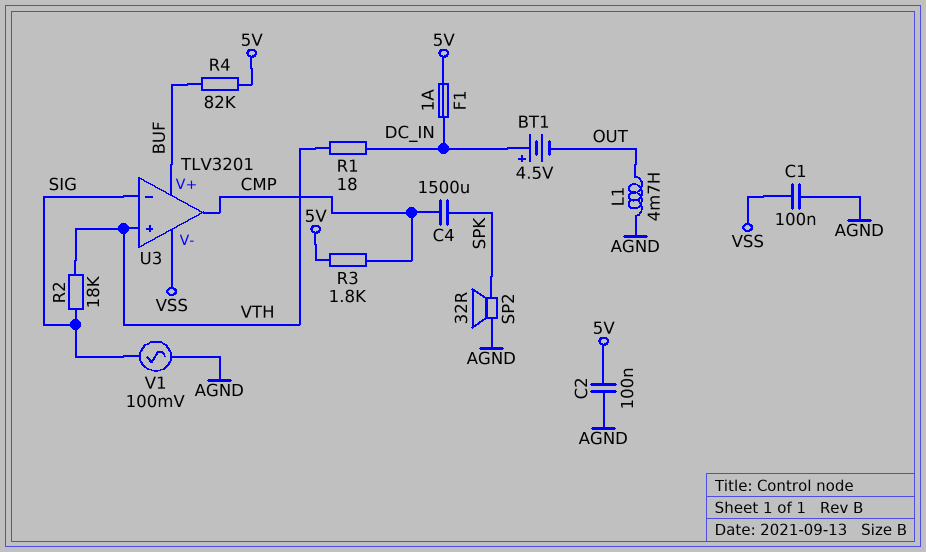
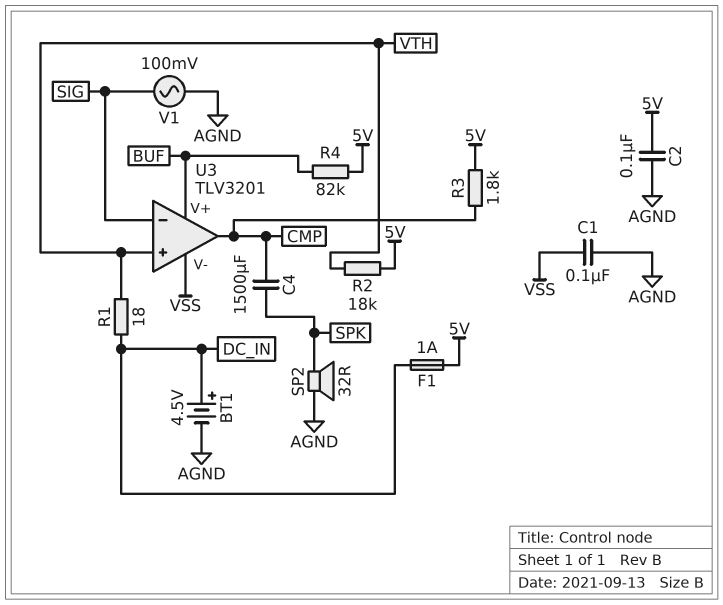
BT1: 4.5V (plus DC_IN, minus OUT) -> 4.5V (plus DC_IN, minus AGND)
L1: 4.7mH (AGND, OUT) -> none
R2: 18k (SIG, VTH) -> 18k (5V, VTH)

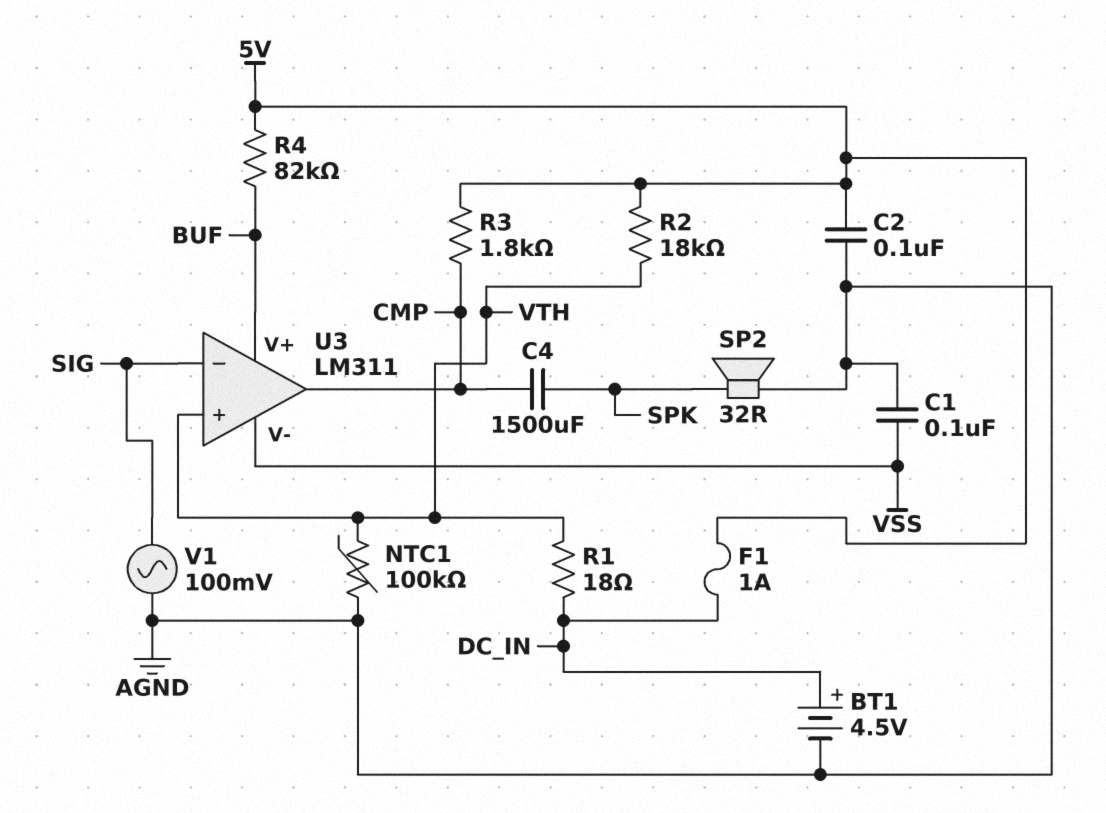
NTC1: none -> 100k (AGND, VTH)
U3: TLV3201 -> LM311

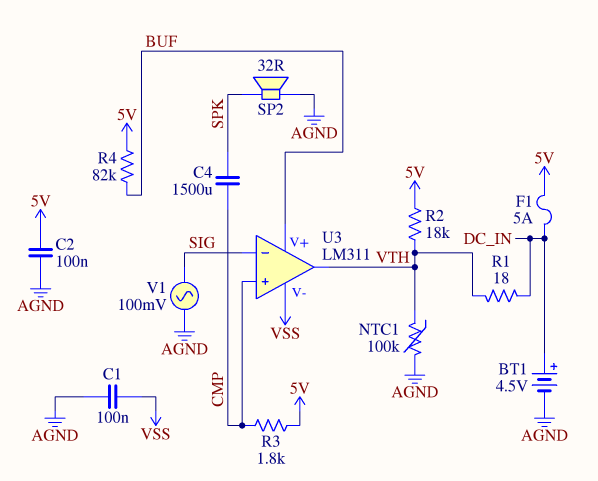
F1: 1A (5V, DC_IN) -> 5A (5V, DC_IN)
U3 pin in+: VTH -> CMP
U3 pin out: CMP -> VTH

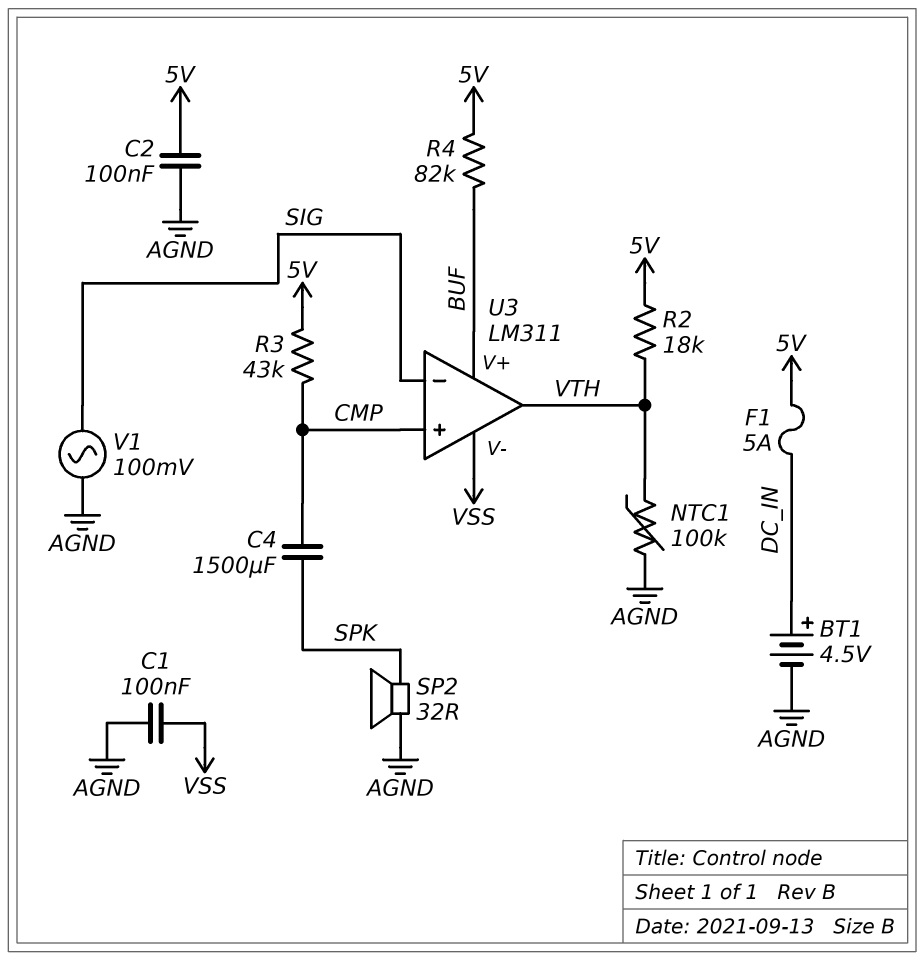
R1: 18 (DC_IN, VTH) -> none
R3: 1.8k (5V, CMP) -> 43k (5V, CMP)

